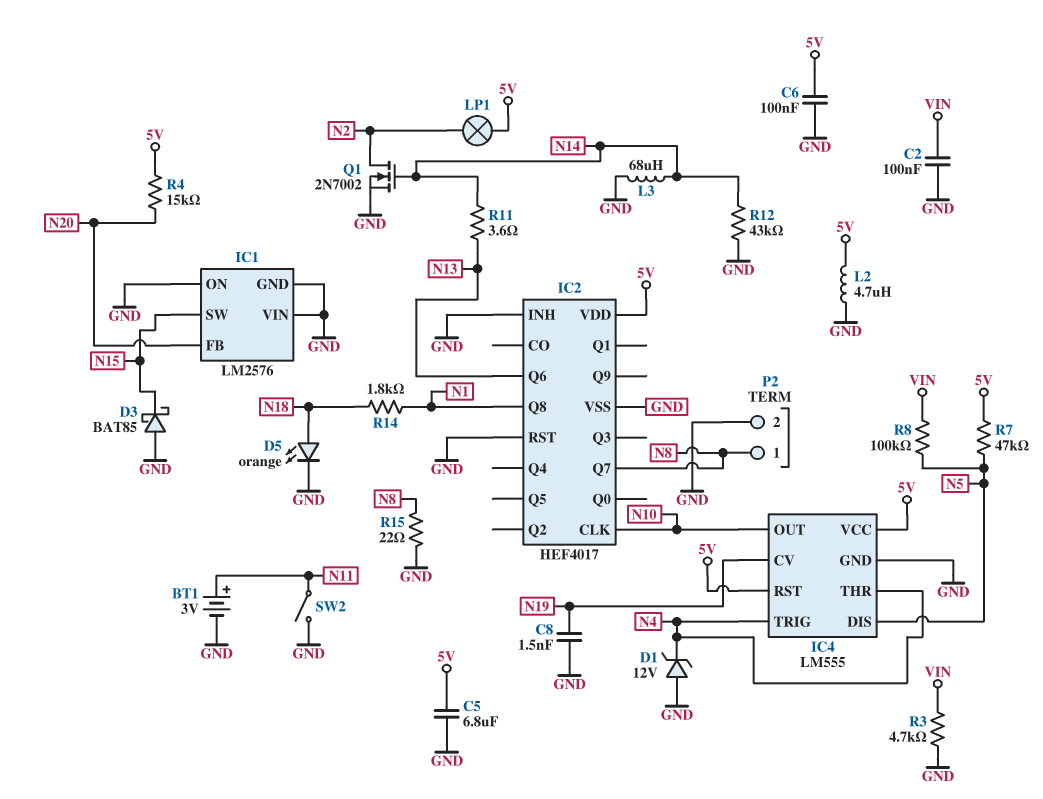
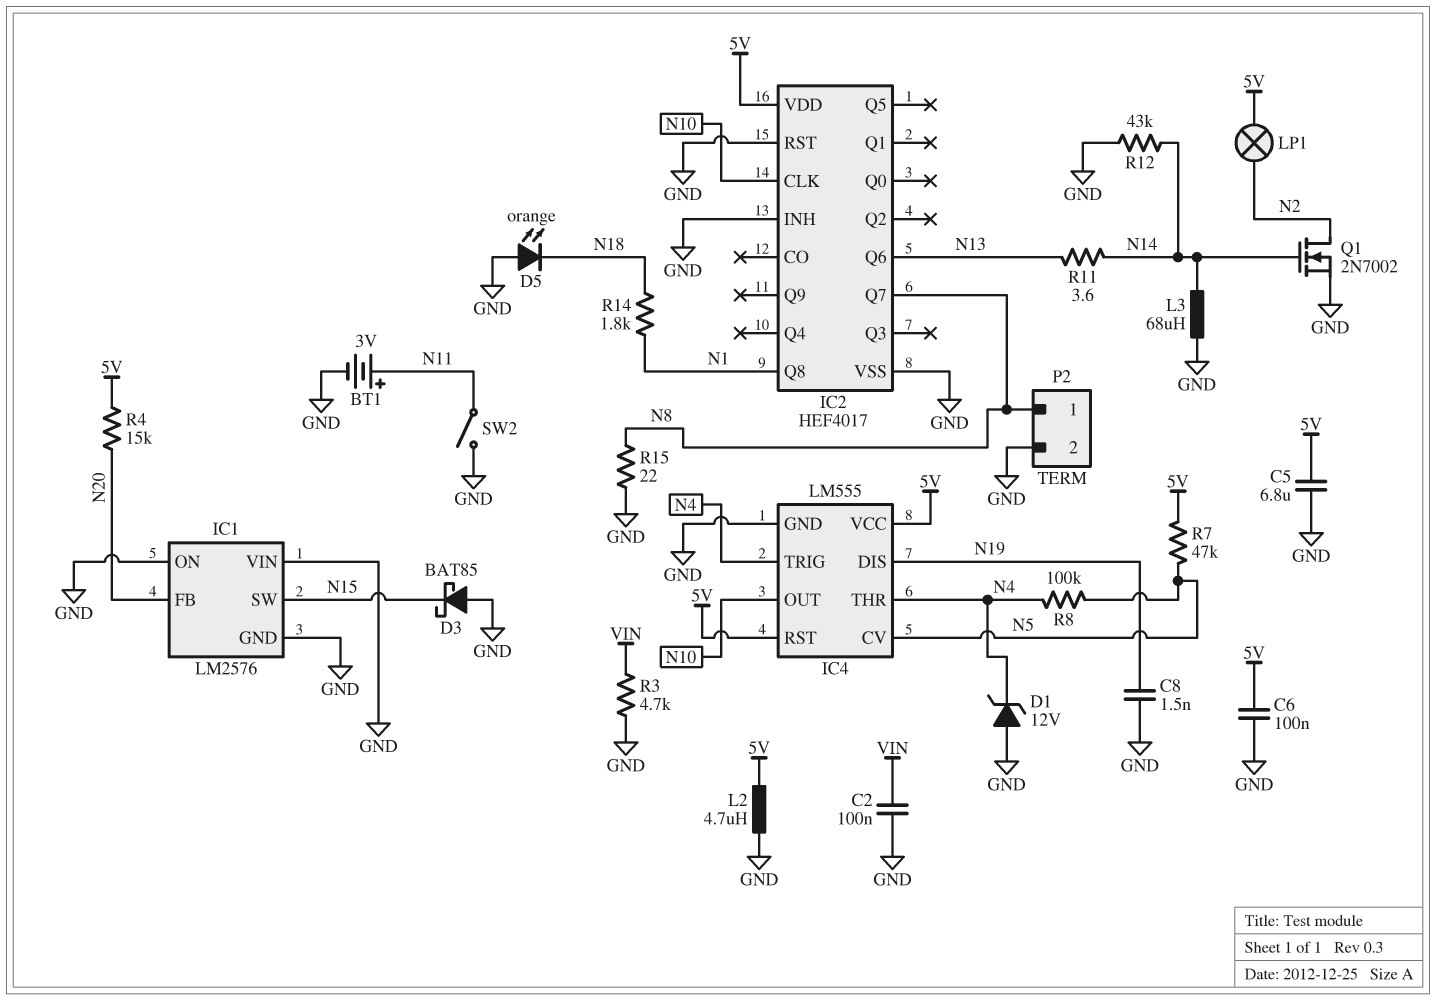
D5: LED orange (A N18, K GND) -> LED orange (A GND, K N18)
IC4 pin CV: N19 -> N5
IC4 pin DIS: N5 -> N19
R8: 100k (N5, VIN) -> 100k (N4, N5)

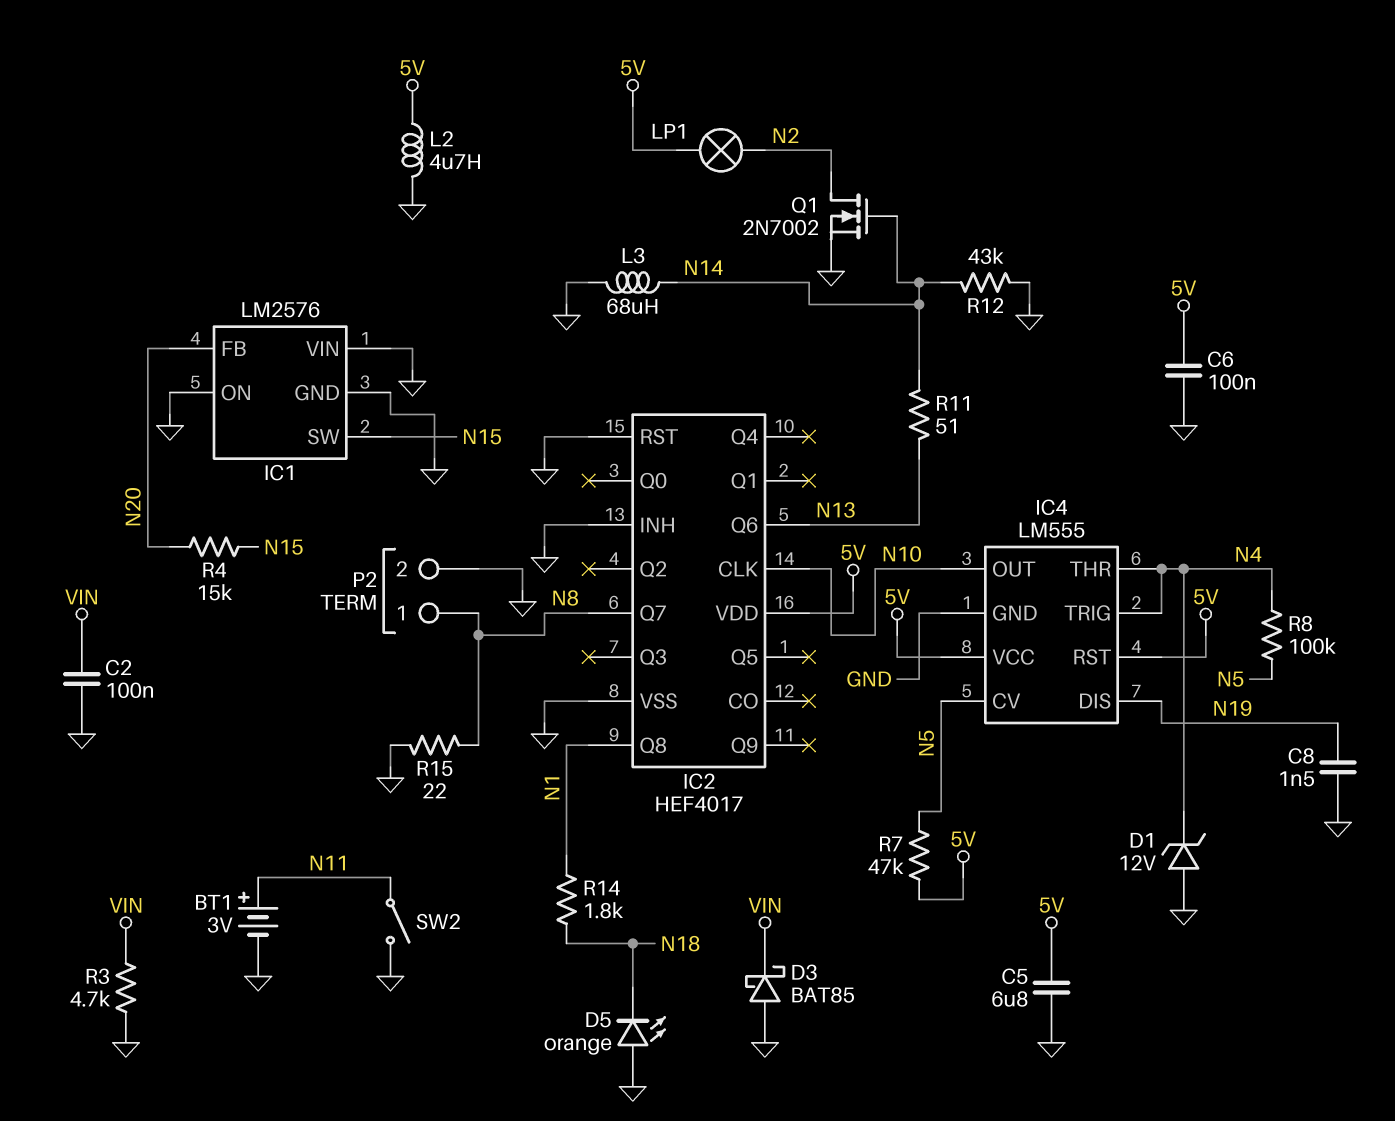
D3: schottky BAT85 (A GND, K N15) -> schottky BAT85 (A GND, K VIN)
R4: 15k (5V, N20) -> 15k (N15, N20)
R11: 3.6 (N13, N14) -> 51 (N13, N14)

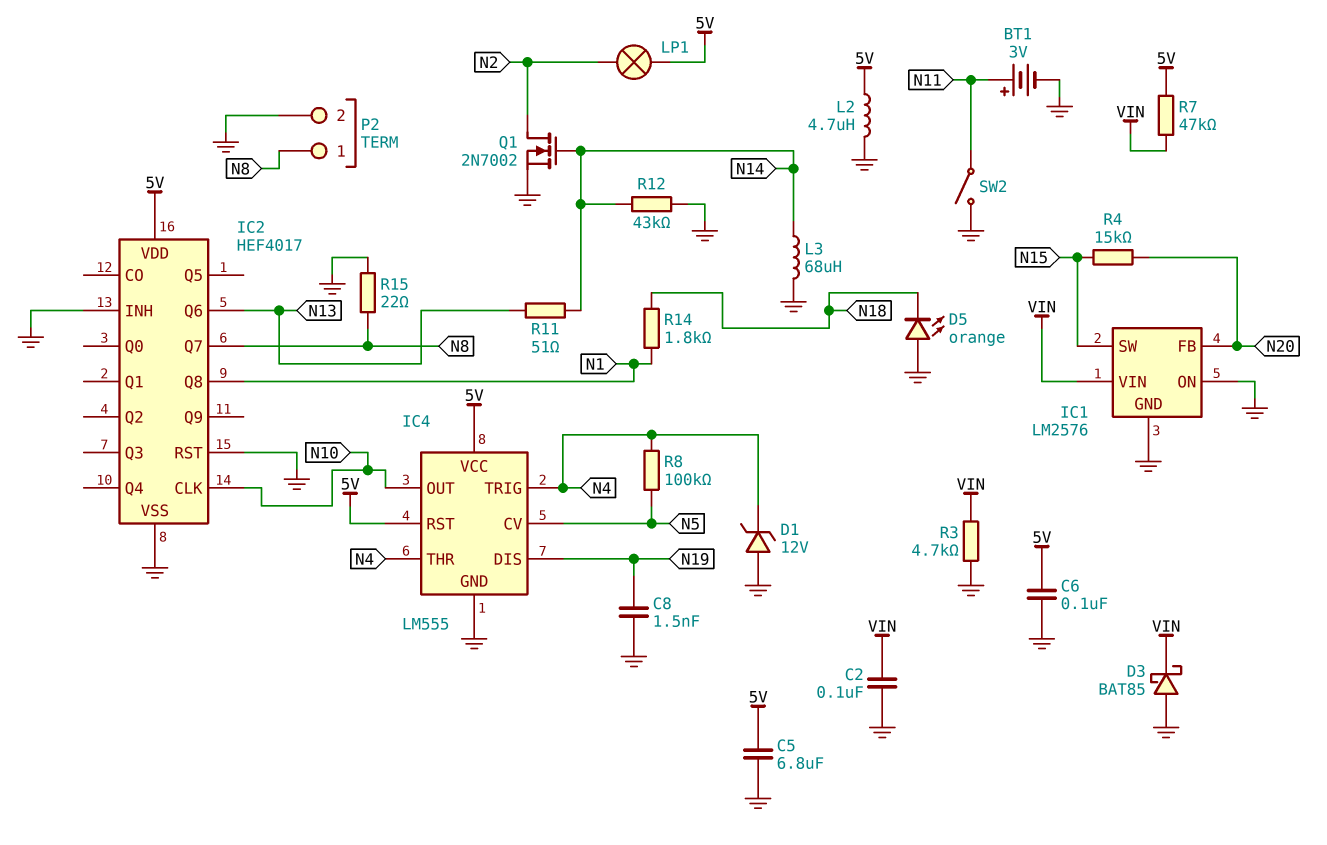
IC1 pin VIN: GND -> VIN
R7: 47k (5V, N5) -> 47k (5V, VIN)

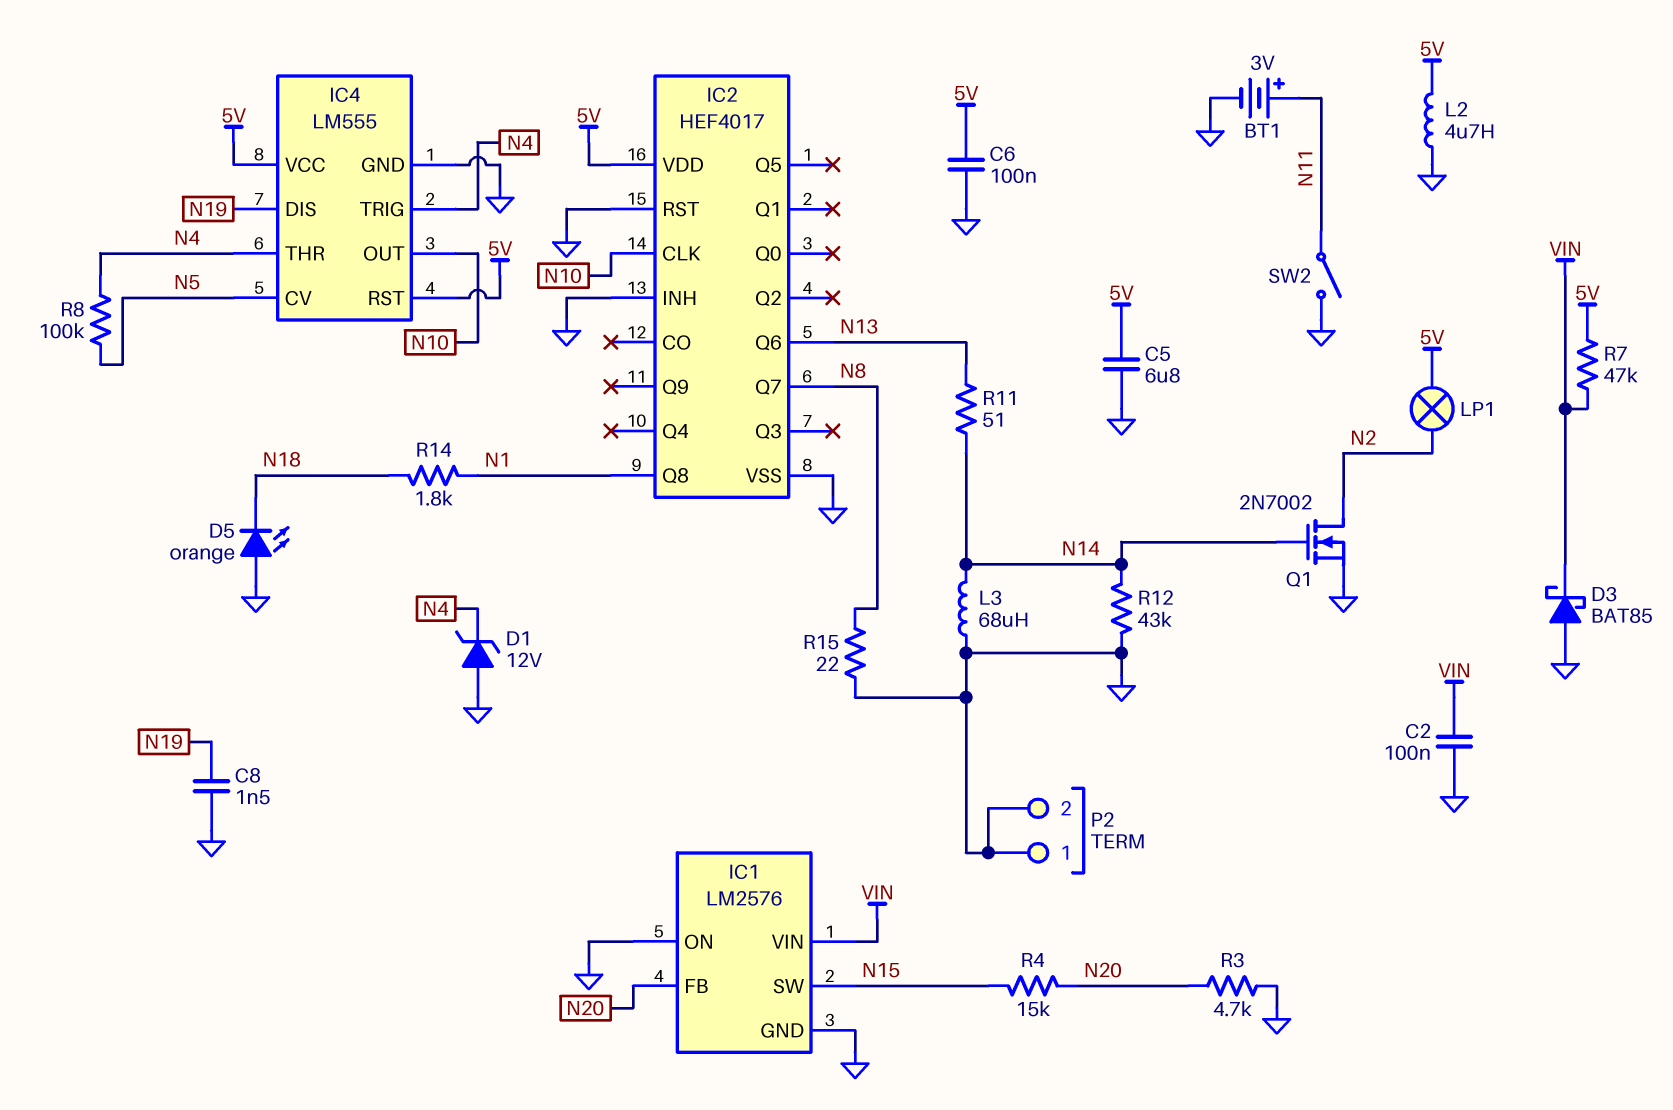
P2 pin 1: N8 -> GND
R3: 4.7k (GND, VIN) -> 4.7k (GND, N20)

